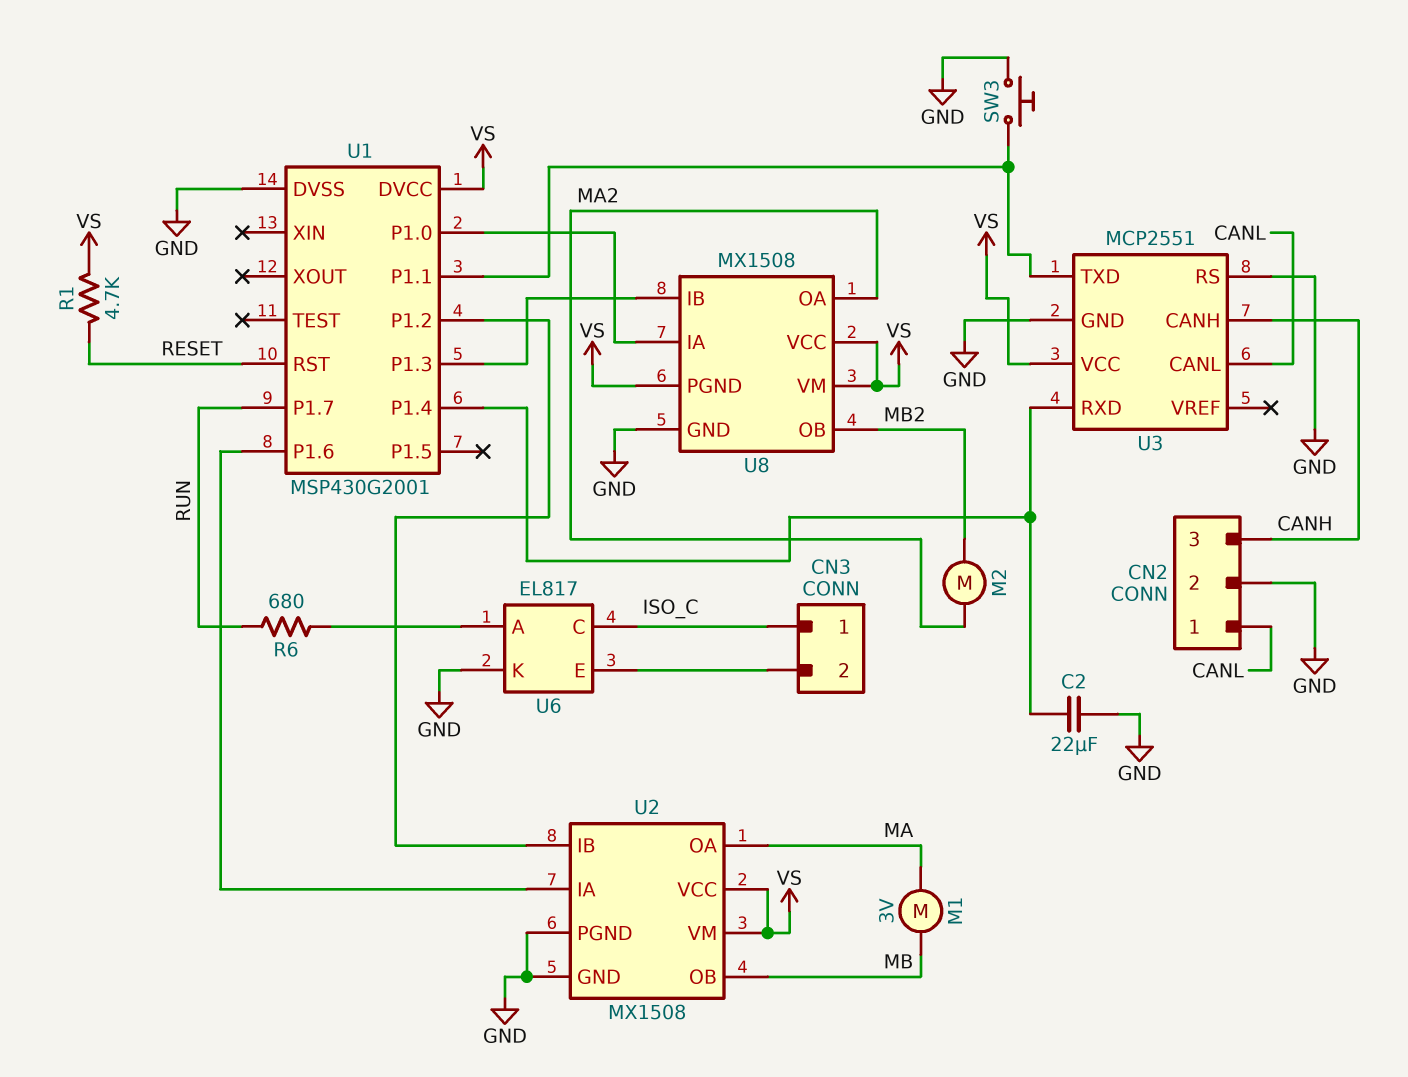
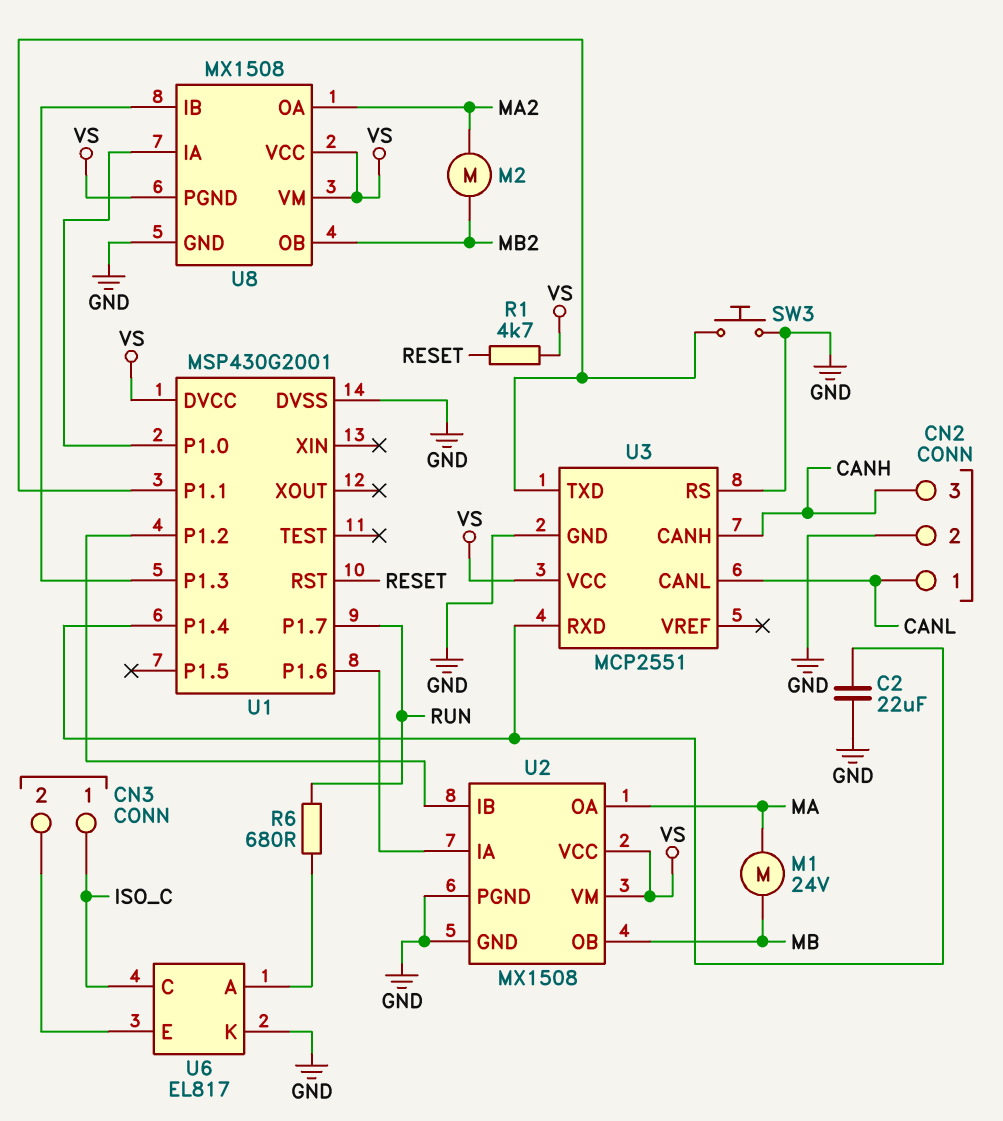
M1: motor 3V (MA, MB) -> motor 24V (MA, MB)

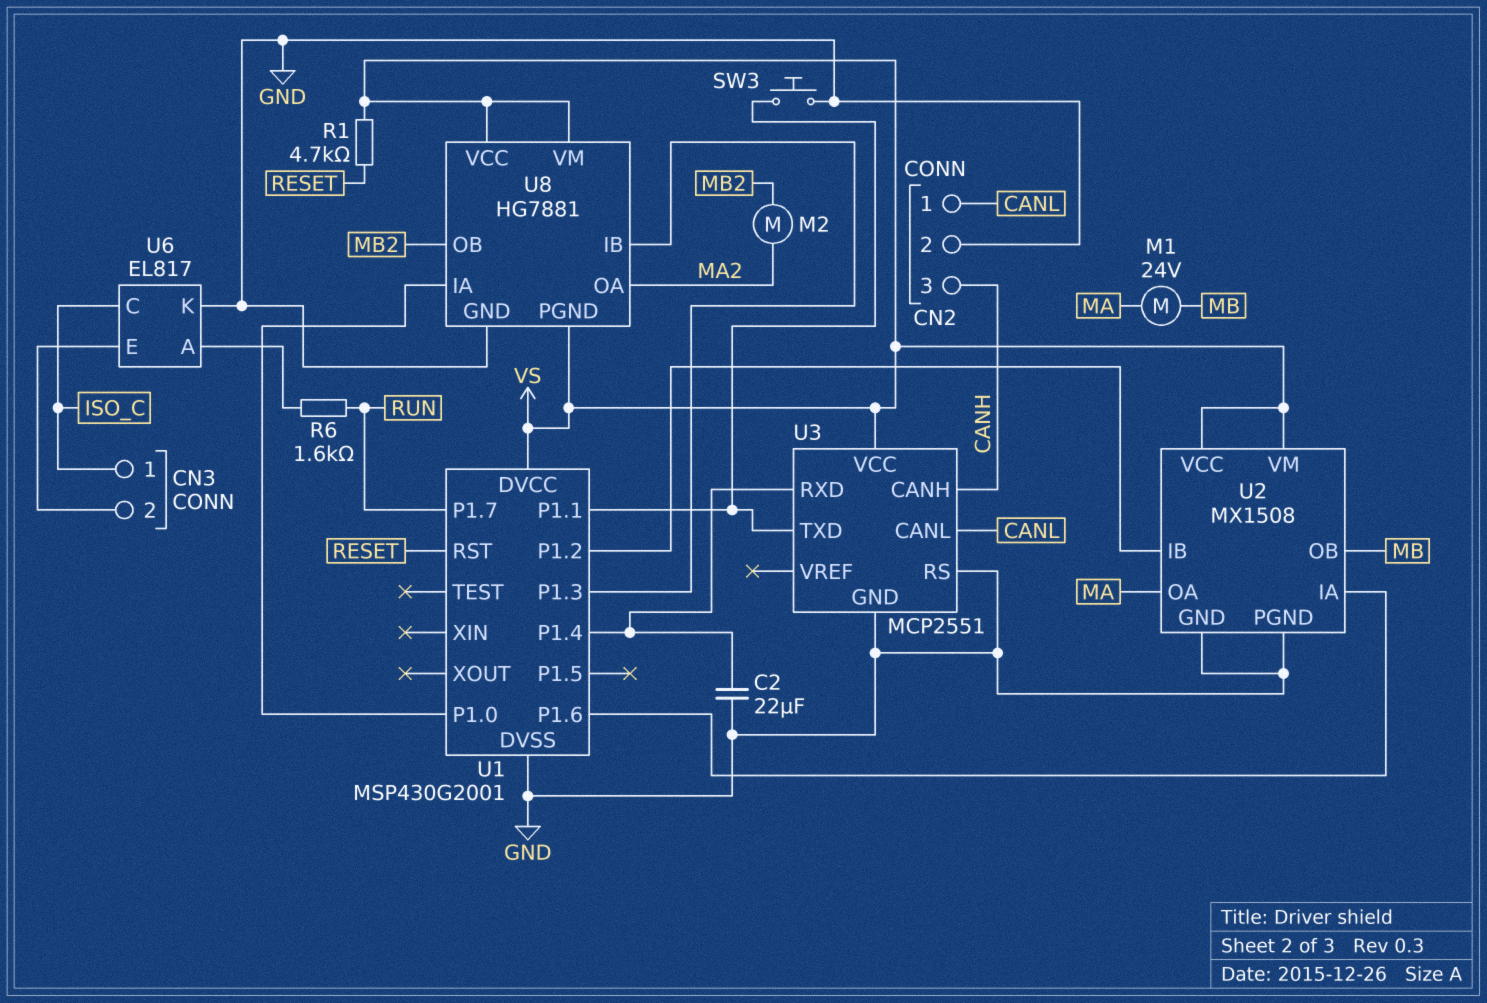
R6: 680 (RUN, U6/A) -> 1.6k (RUN, U6/A)
U8: MX1508 -> HG7881

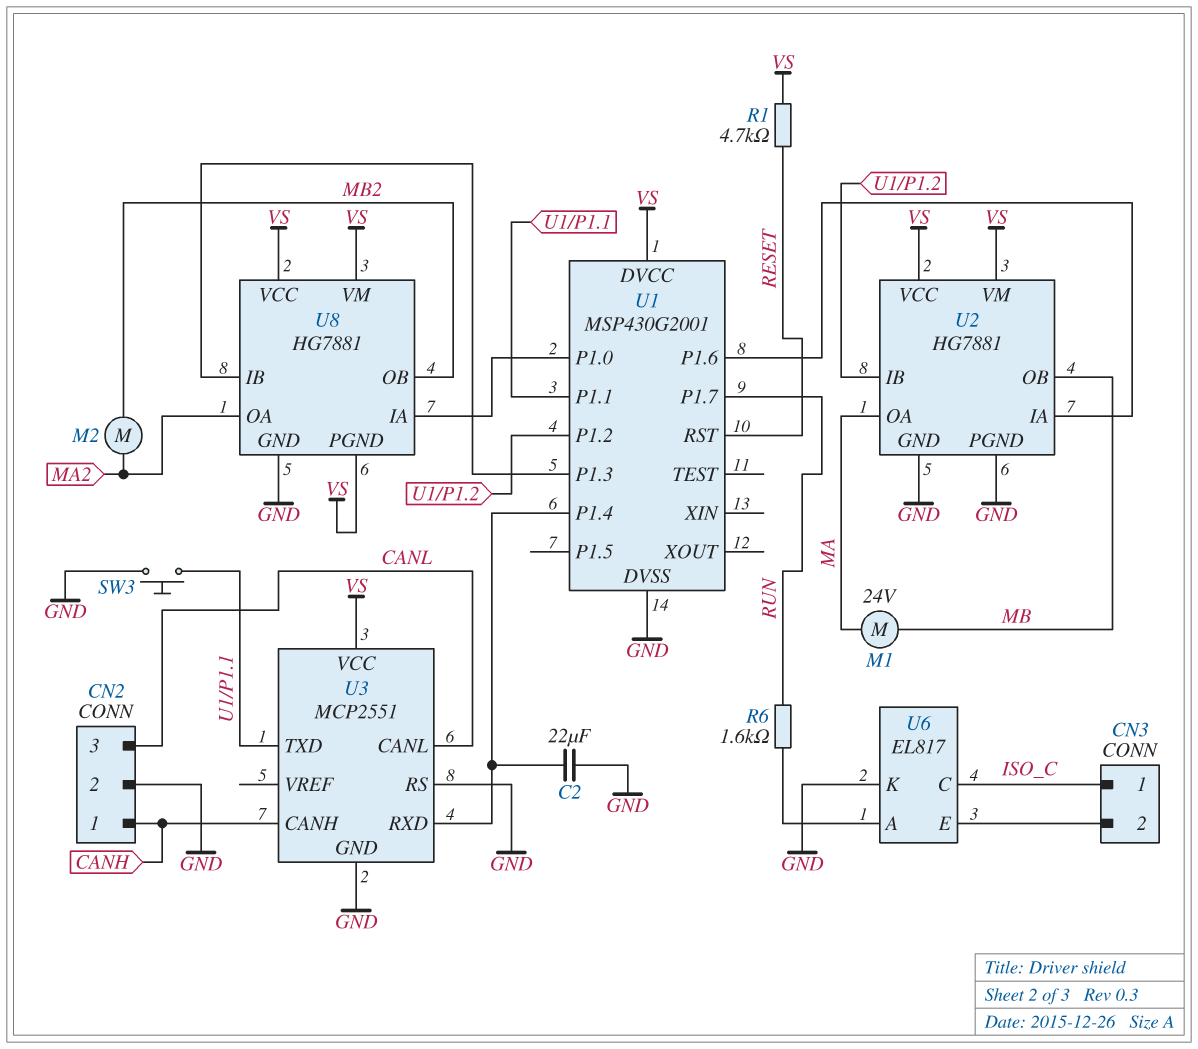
CN2 pin 1: CANL -> CANH
CN2 pin 3: CANH -> CANL
U2: MX1508 -> HG7881

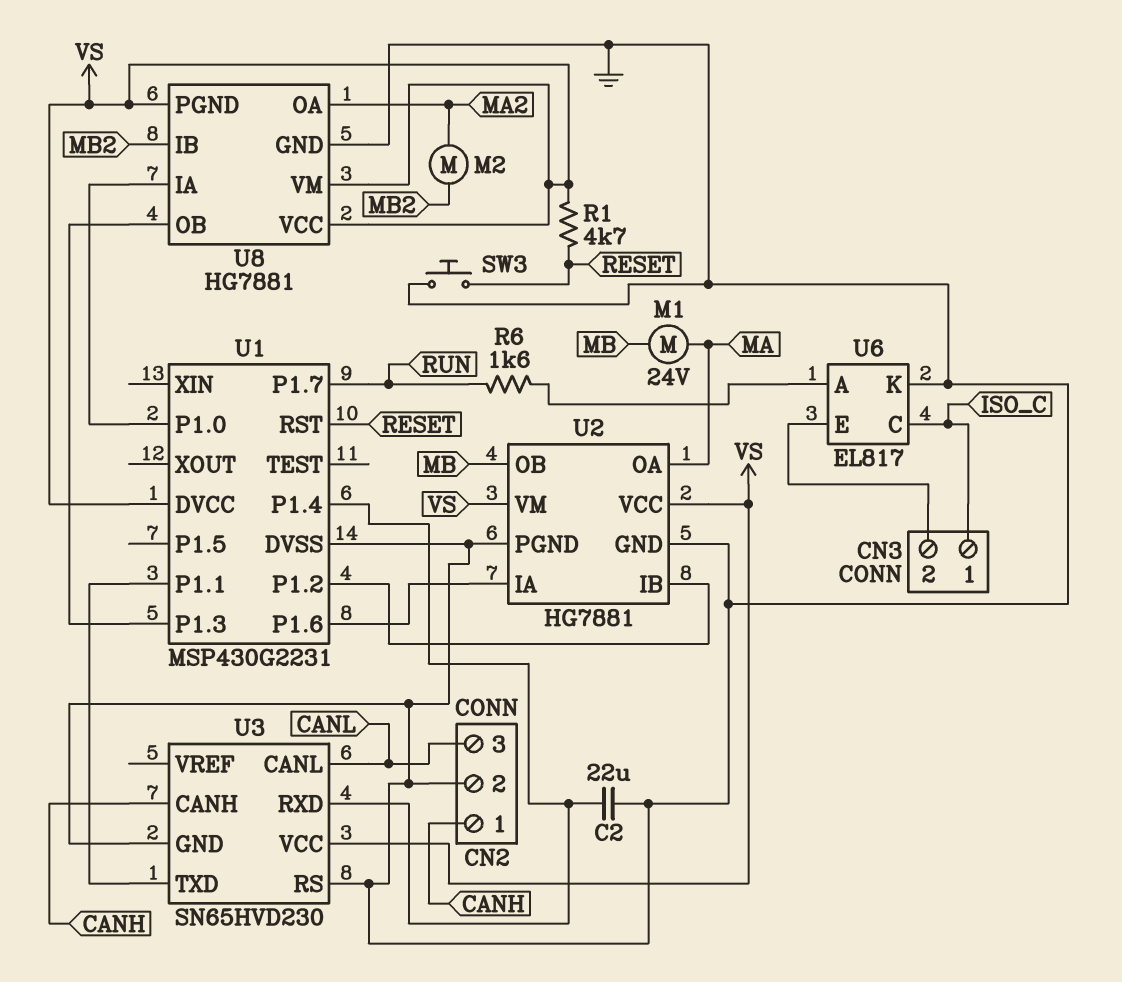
SW3: button (GND, U1/P1.1) -> button (GND, RESET)
U1: MSP430G2001 -> MSP430G2231
U3: MCP2551 -> SN65HVD230
U8 pin IB: U1/P1.3 -> MB2
U8 pin OB: MB2 -> U1/P1.3

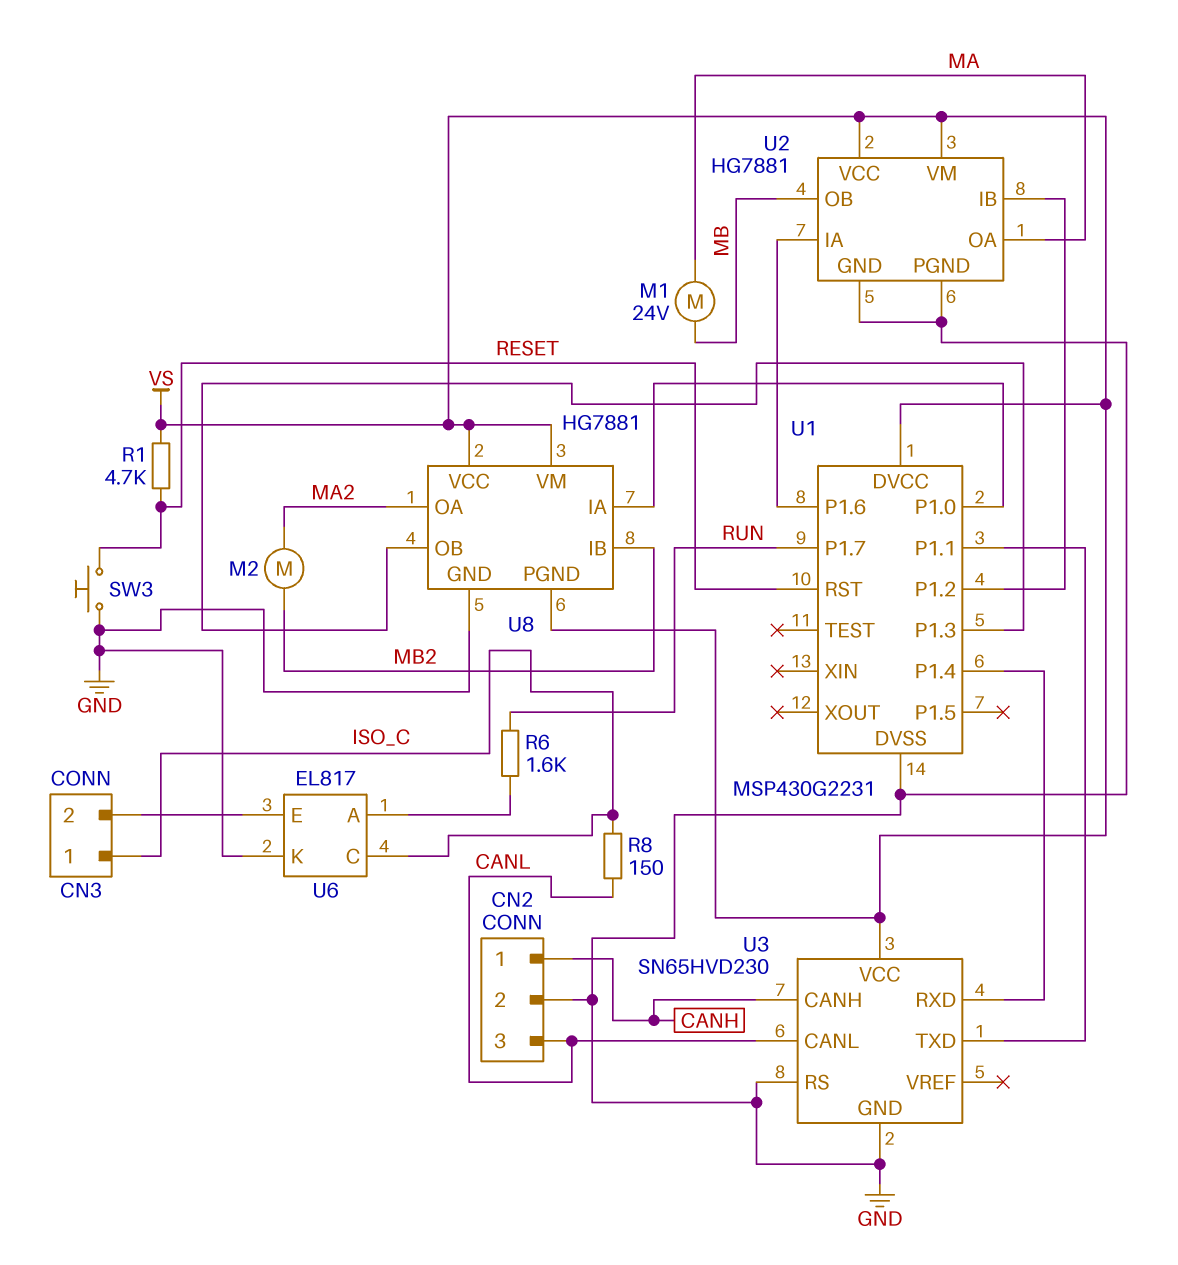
C2: 22uF (GND, U1/P1.4) -> none
R8: none -> 150 (CANL, ISO_C)

